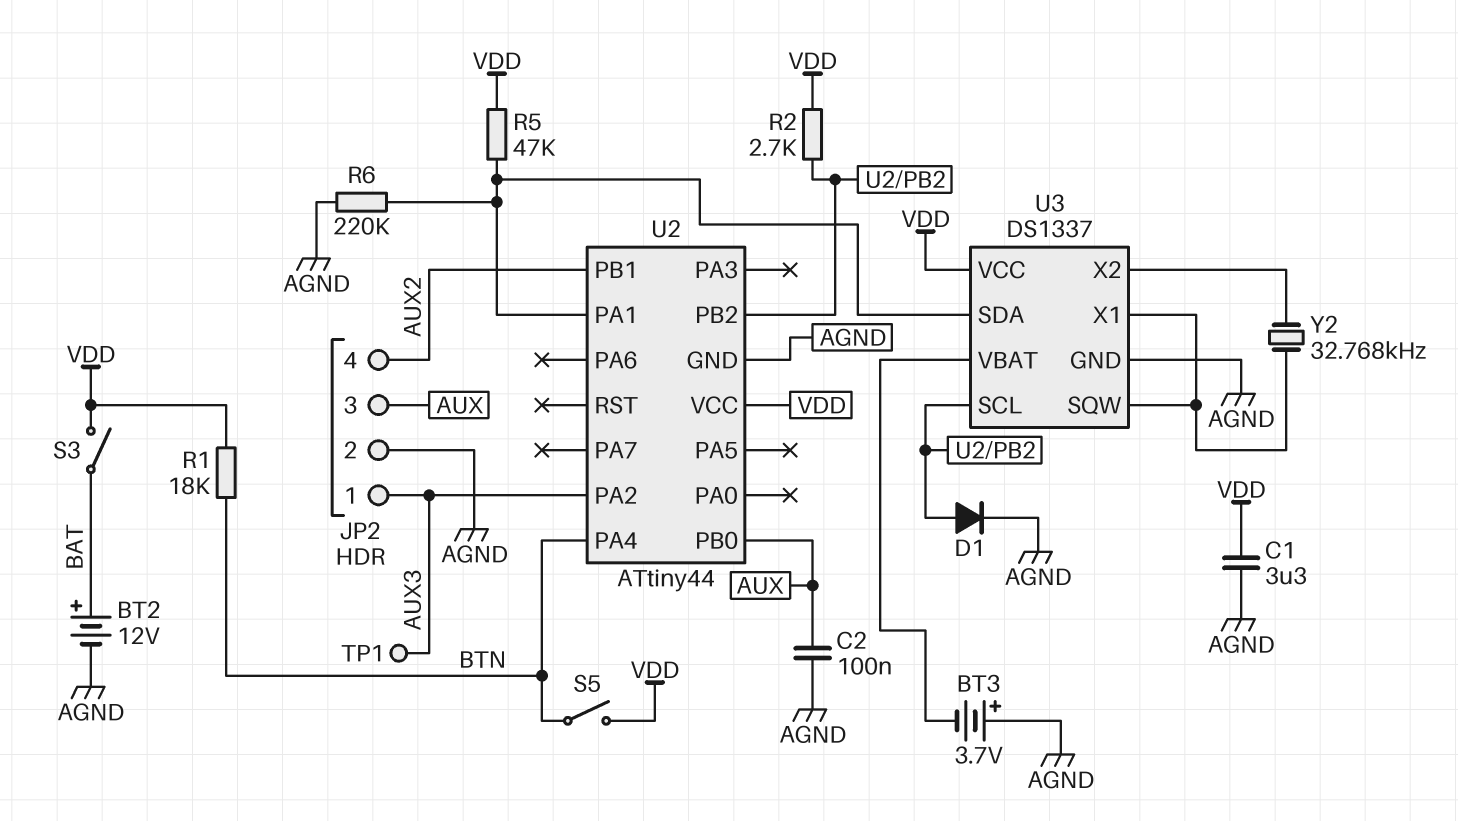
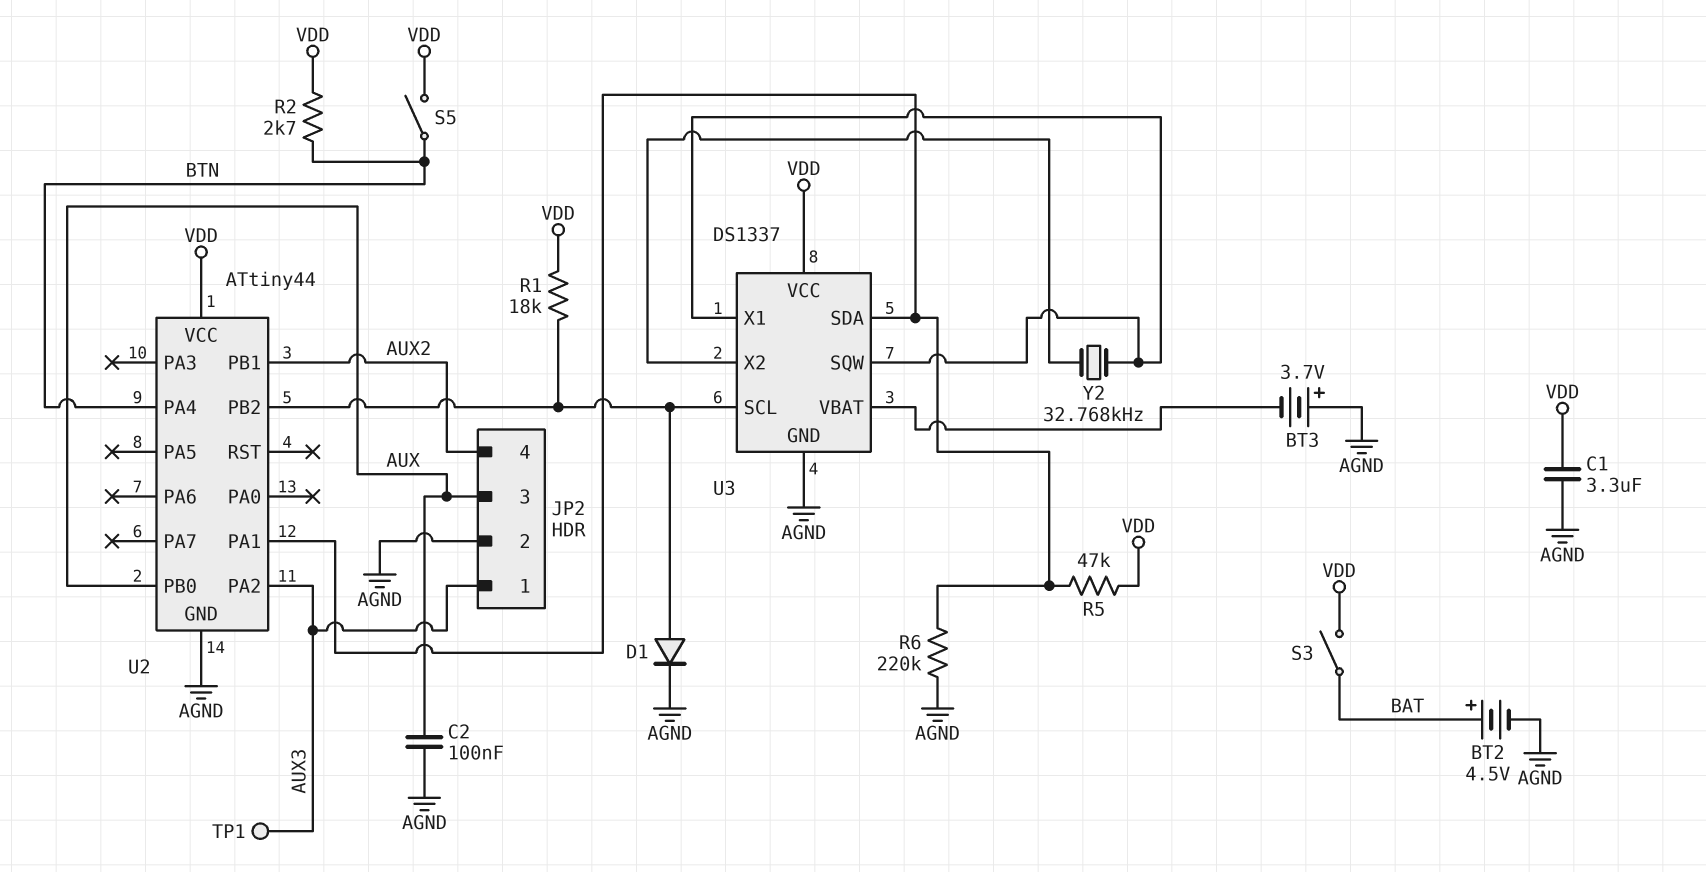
BT2: 12V (plus BAT, minus AGND) -> 4.5V (plus BAT, minus AGND)
R1: 18k (BTN, VDD) -> 18k (U2/PB2, VDD)
R2: 2.7k (U2/PB2, VDD) -> 2.7k (BTN, VDD)

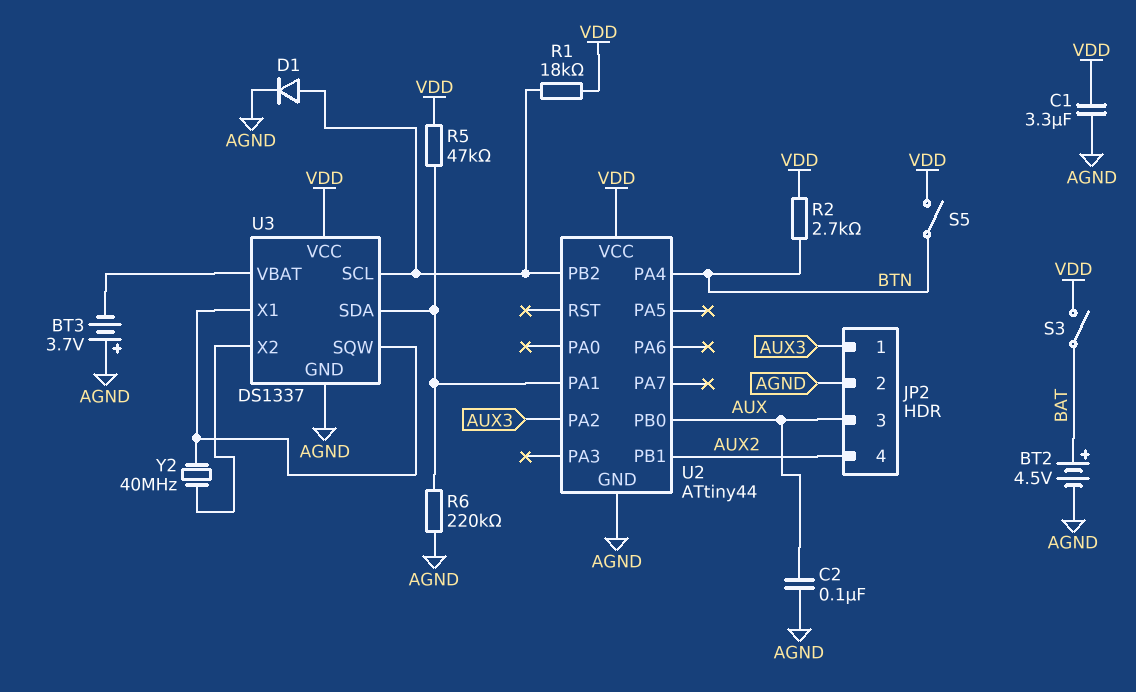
TP1: test point (AUX3) -> none
Y2: 32.768kHz (U3/SQW, U3/X2) -> 40MHz (U3/SQW, U3/X2)

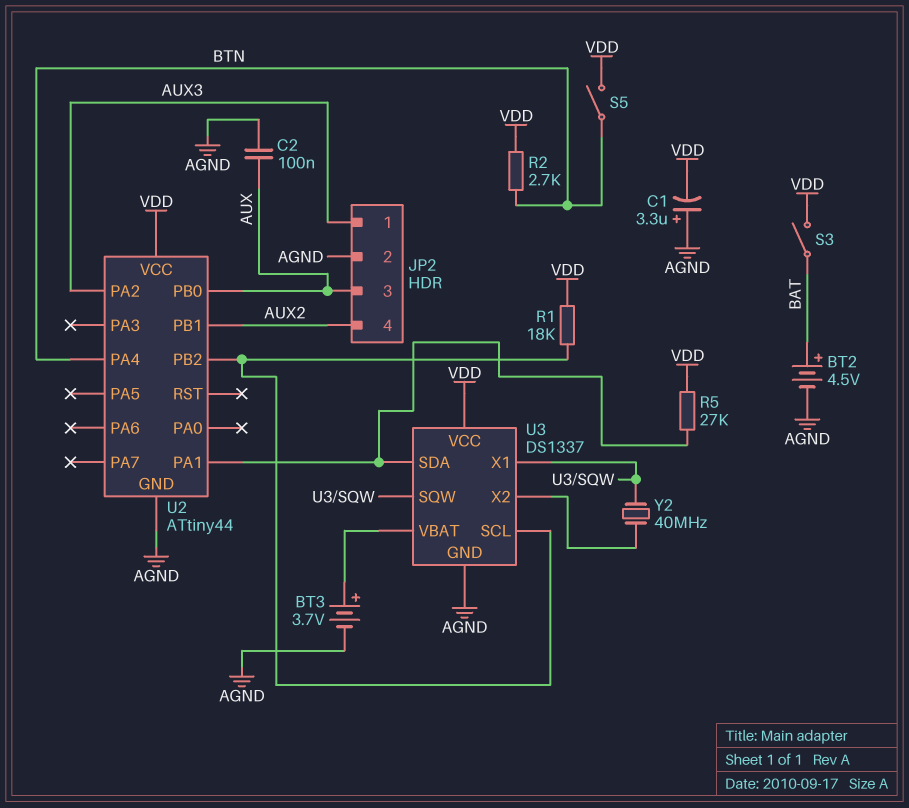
BT3: 3.7V (plus AGND, minus U3/VBAT) -> 3.7V (plus U3/VBAT, minus AGND)
C1: 3.3uF (AGND, VDD) -> 3.3uF (plus AGND, minus VDD)
D1: diode (A U2/PB2, K AGND) -> none
R5: 47k (U2/PA1, VDD) -> 27k (U2/PA1, VDD)
R6: 220k (AGND, U2/PA1) -> none

